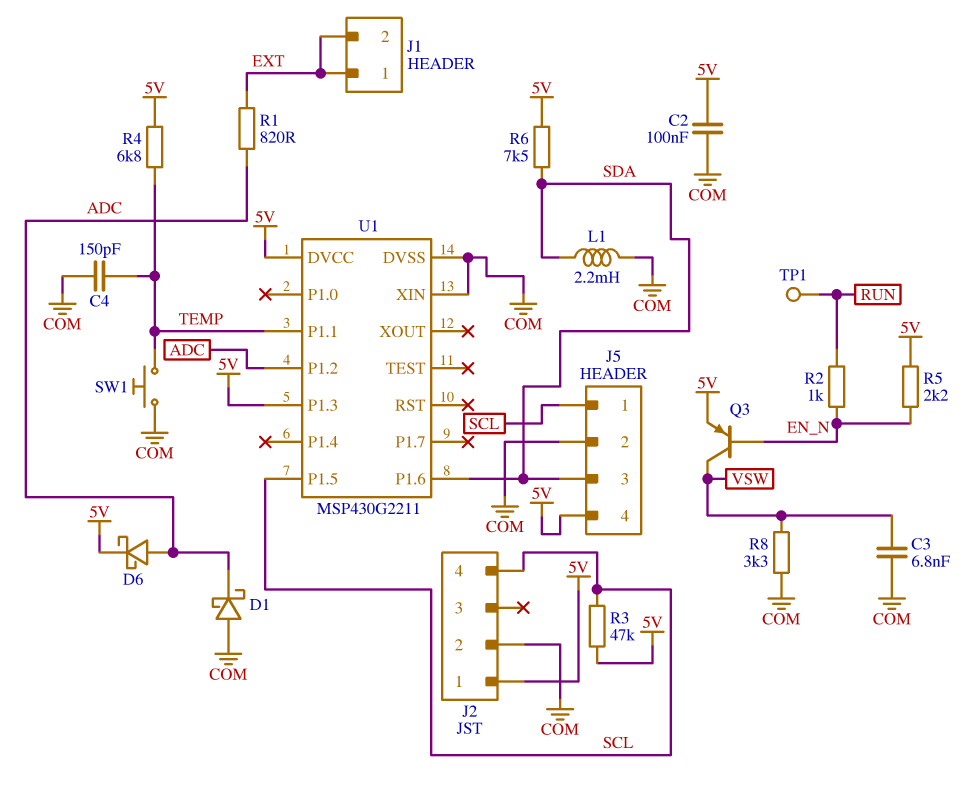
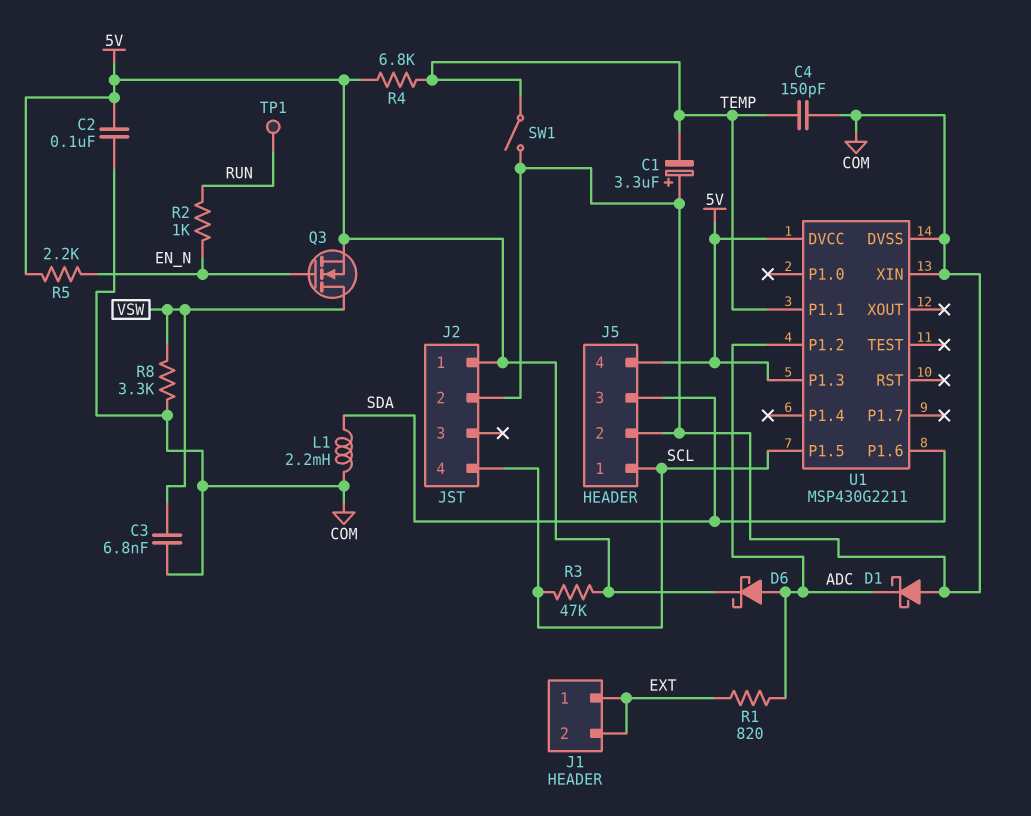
C1: none -> 3.3uF (plus COM, minus TEMP)
Q3: PNP (B EN_N, C VSW, E 5V) -> NMOS (G EN_N, D VSW, S 5V)
R6: 7.5k (5V, SDA) -> none
SW1: button (COM, TEMP) -> switch (COM, TEMP)

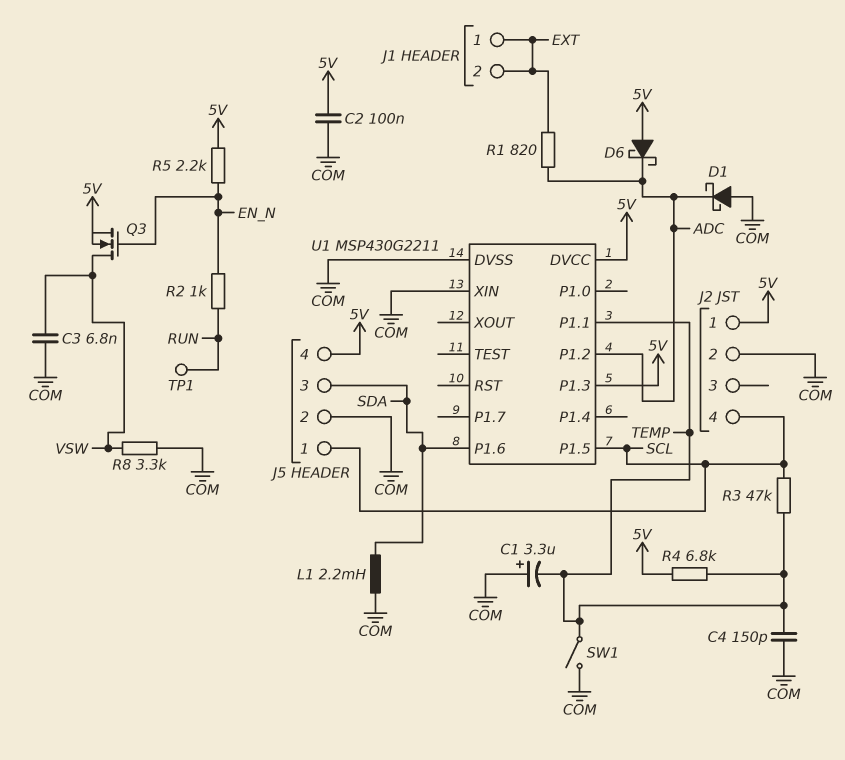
D6: schottky (A ADC, K 5V) -> schottky (A 5V, K ADC)
R3: 47k (5V, SCL) -> 47k (SCL, TEMP)

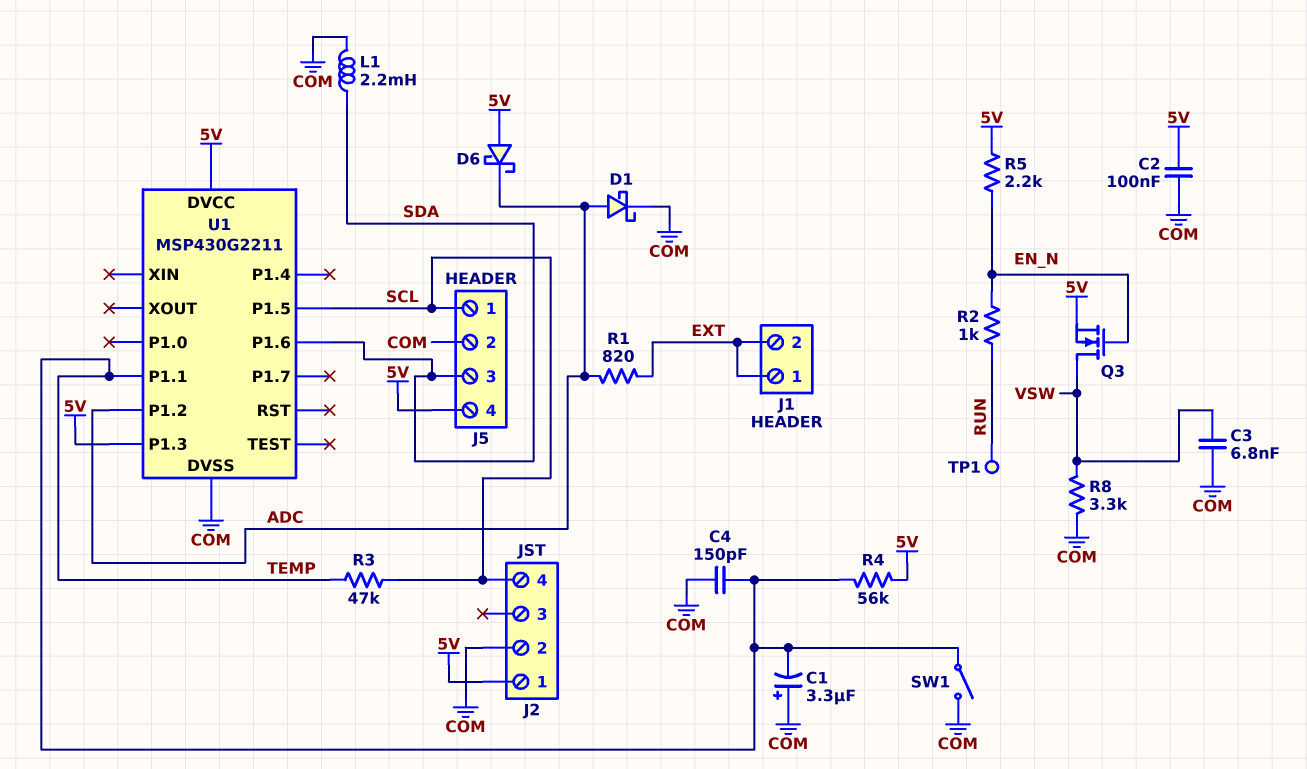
D1: schottky (A COM, K ADC) -> schottky (A ADC, K COM)
R4: 6.8k (5V, TEMP) -> 56k (5V, TEMP)
U1 pin XIN: COM -> none

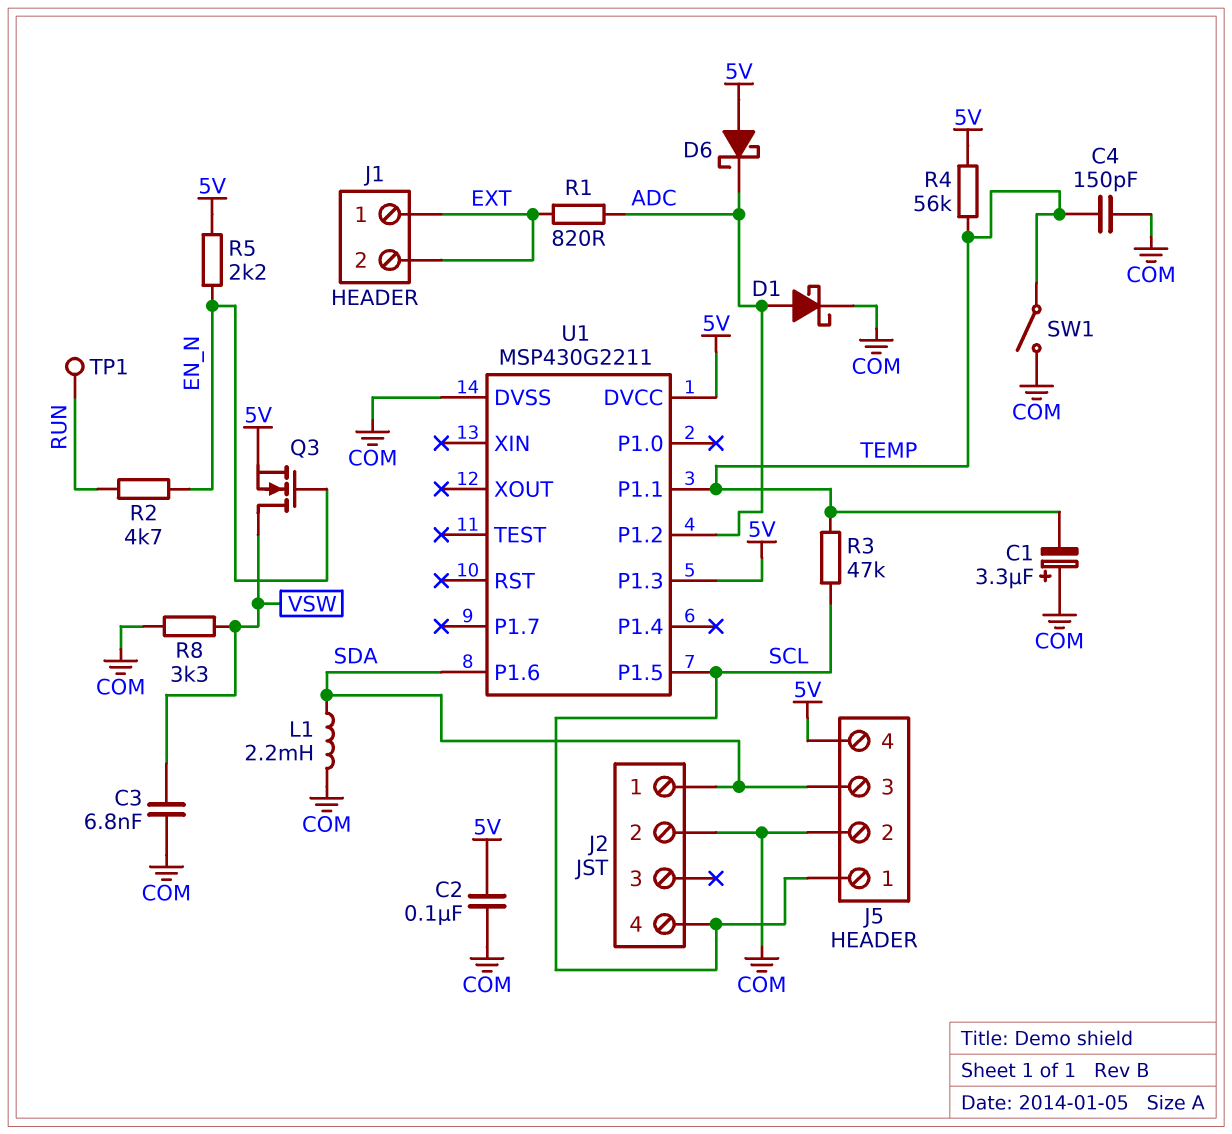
J2 pin 1: 5V -> SDA
R2: 1k (EN_N, RUN) -> 4.7k (EN_N, RUN)

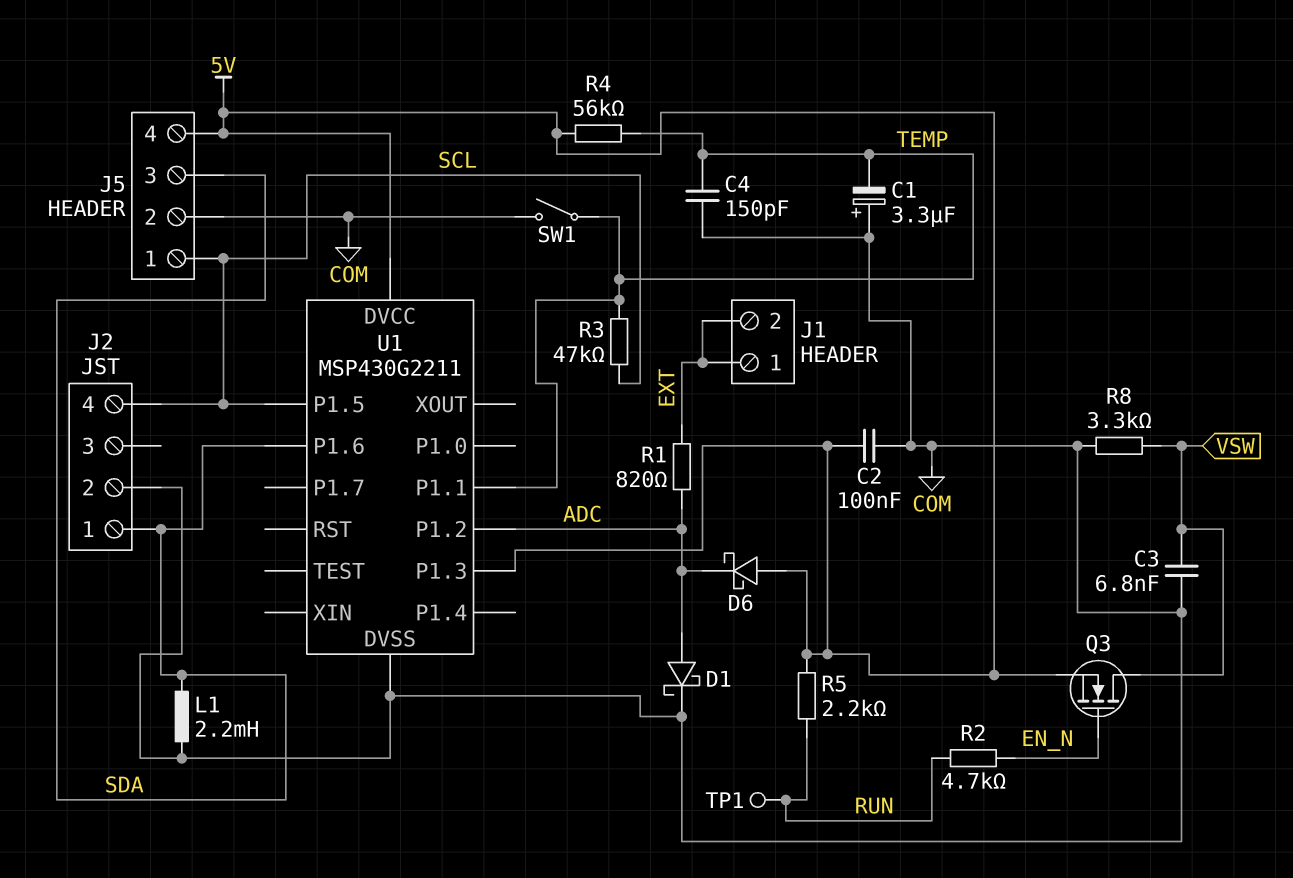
R5: 2.2k (5V, EN_N) -> 2.2k (5V, RUN)

